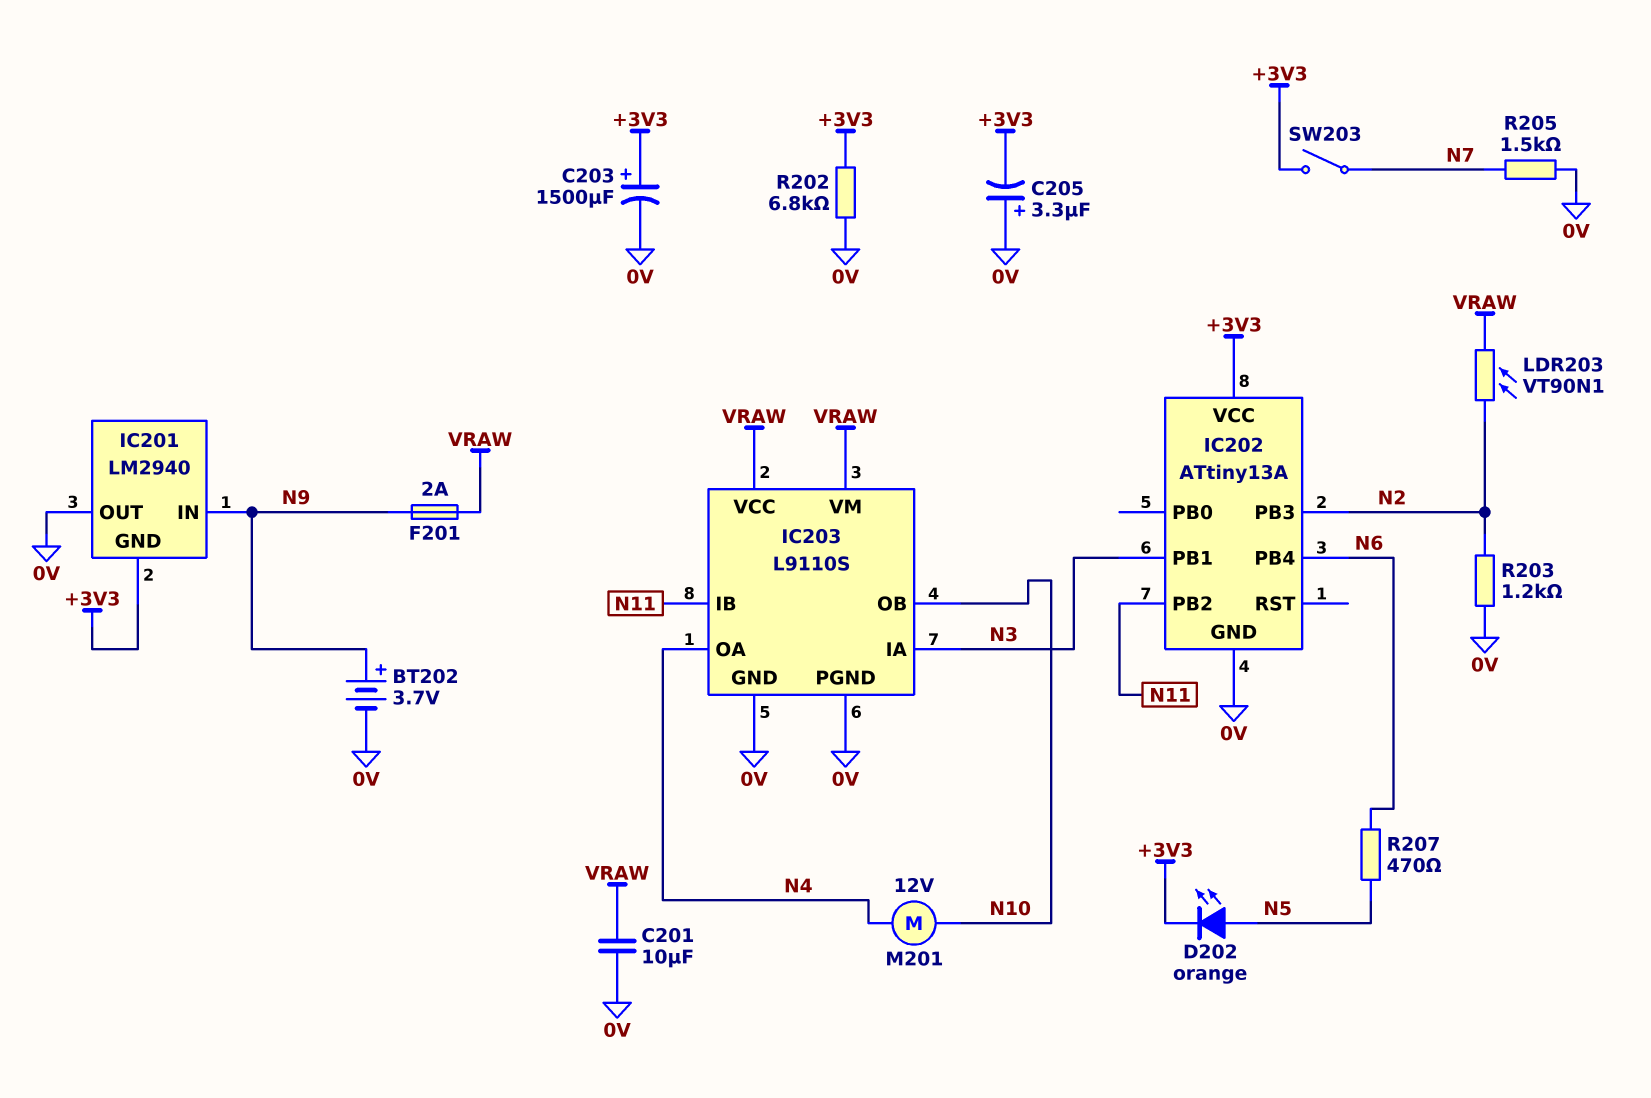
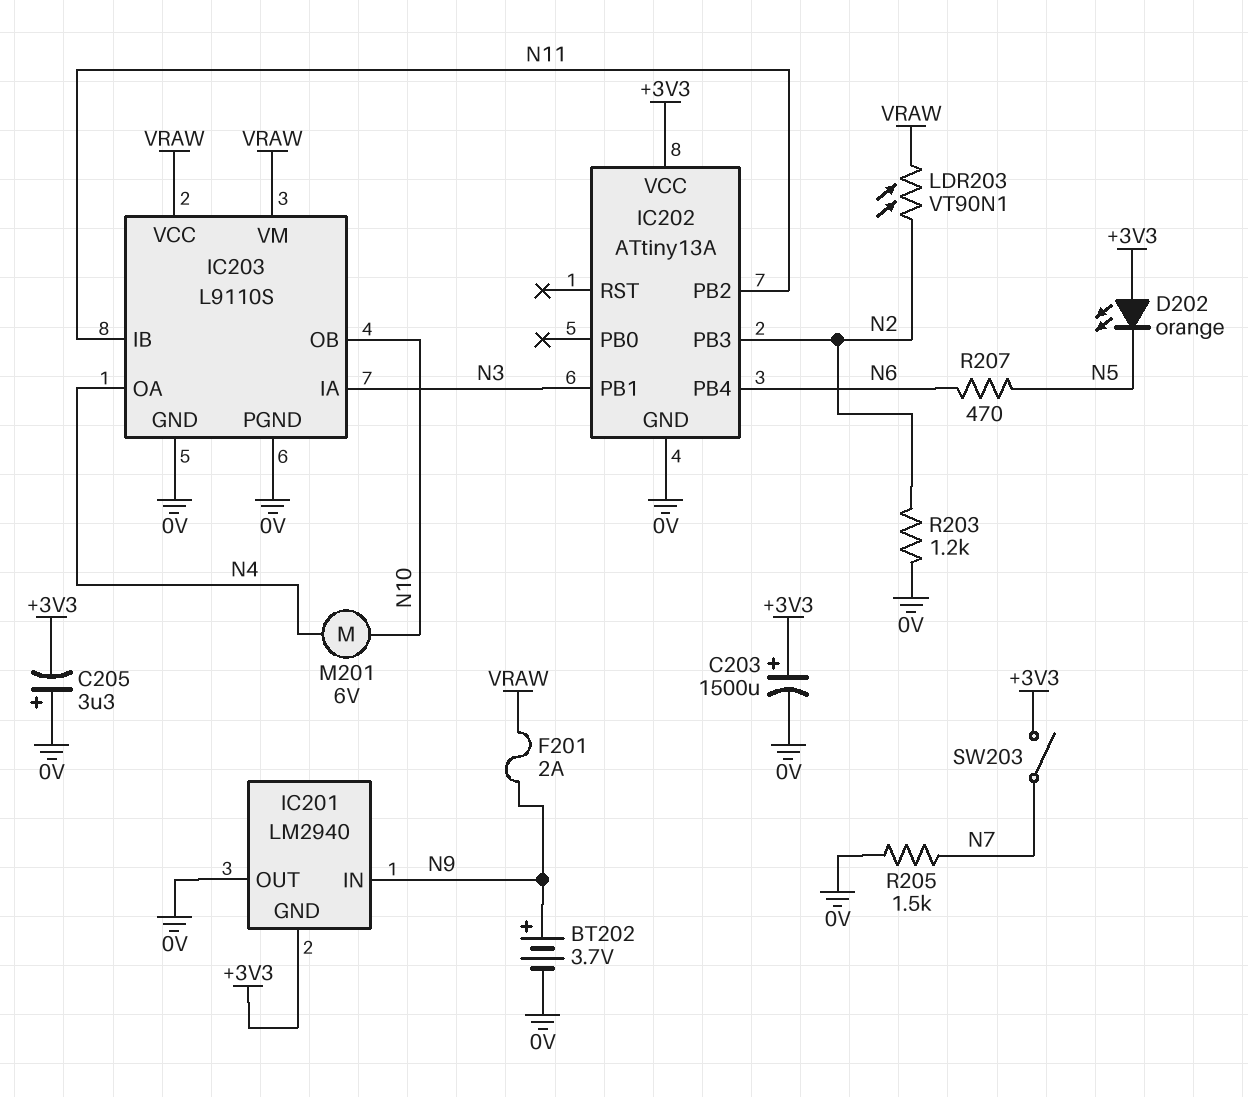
C201: 10uF (0V, VRAW) -> none
D202: LED orange (A N5, K +3V3) -> LED orange (A +3V3, K N5)
M201: motor 12V (N4, N10) -> motor 6V (N4, N10)
R202: 6.8k (+3V3, 0V) -> none

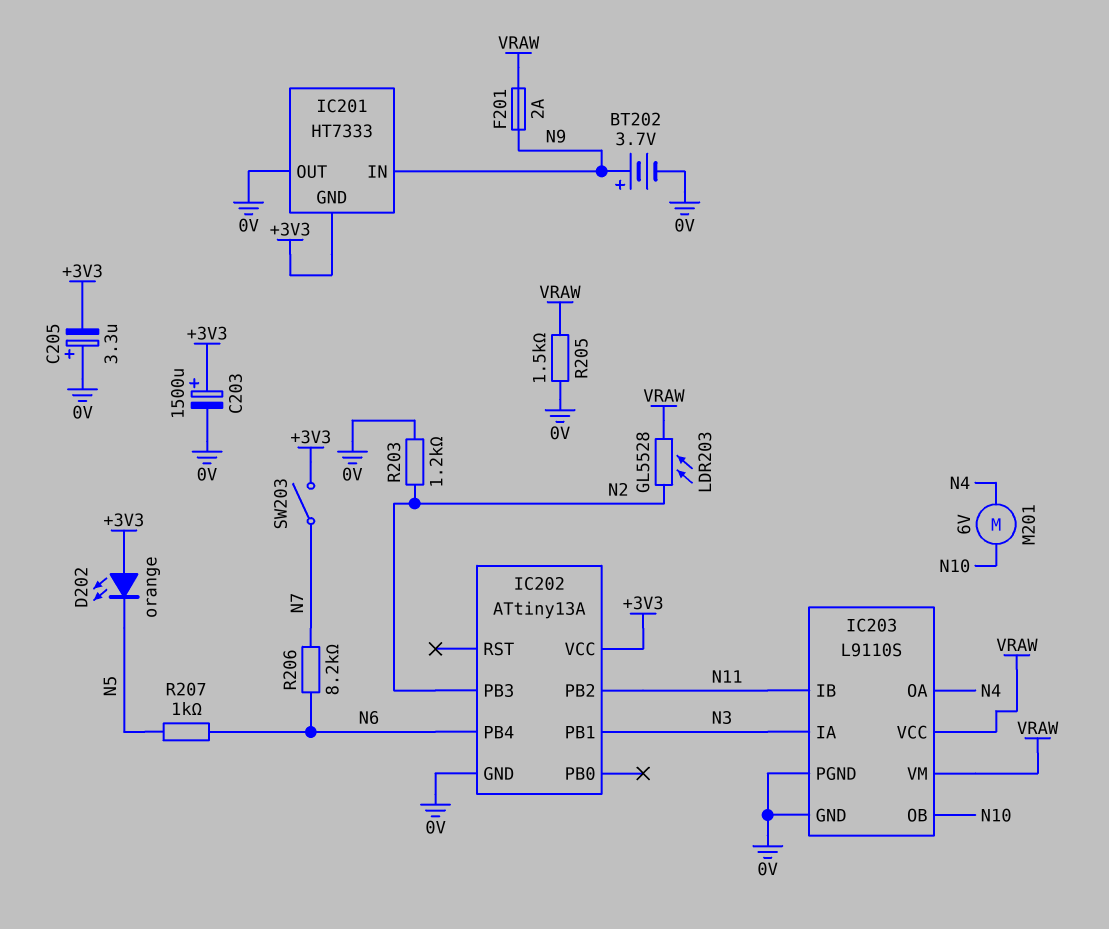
IC201: LM2940 -> HT7333
LDR203: VT90N1 (N2, VRAW) -> GL5528 (N2, VRAW)
R205: 1.5k (0V, N7) -> 1.5k (0V, VRAW)
R206: none -> 8.2k (N6, N7)
R207: 470 (N5, N6) -> 1k (N5, N6)

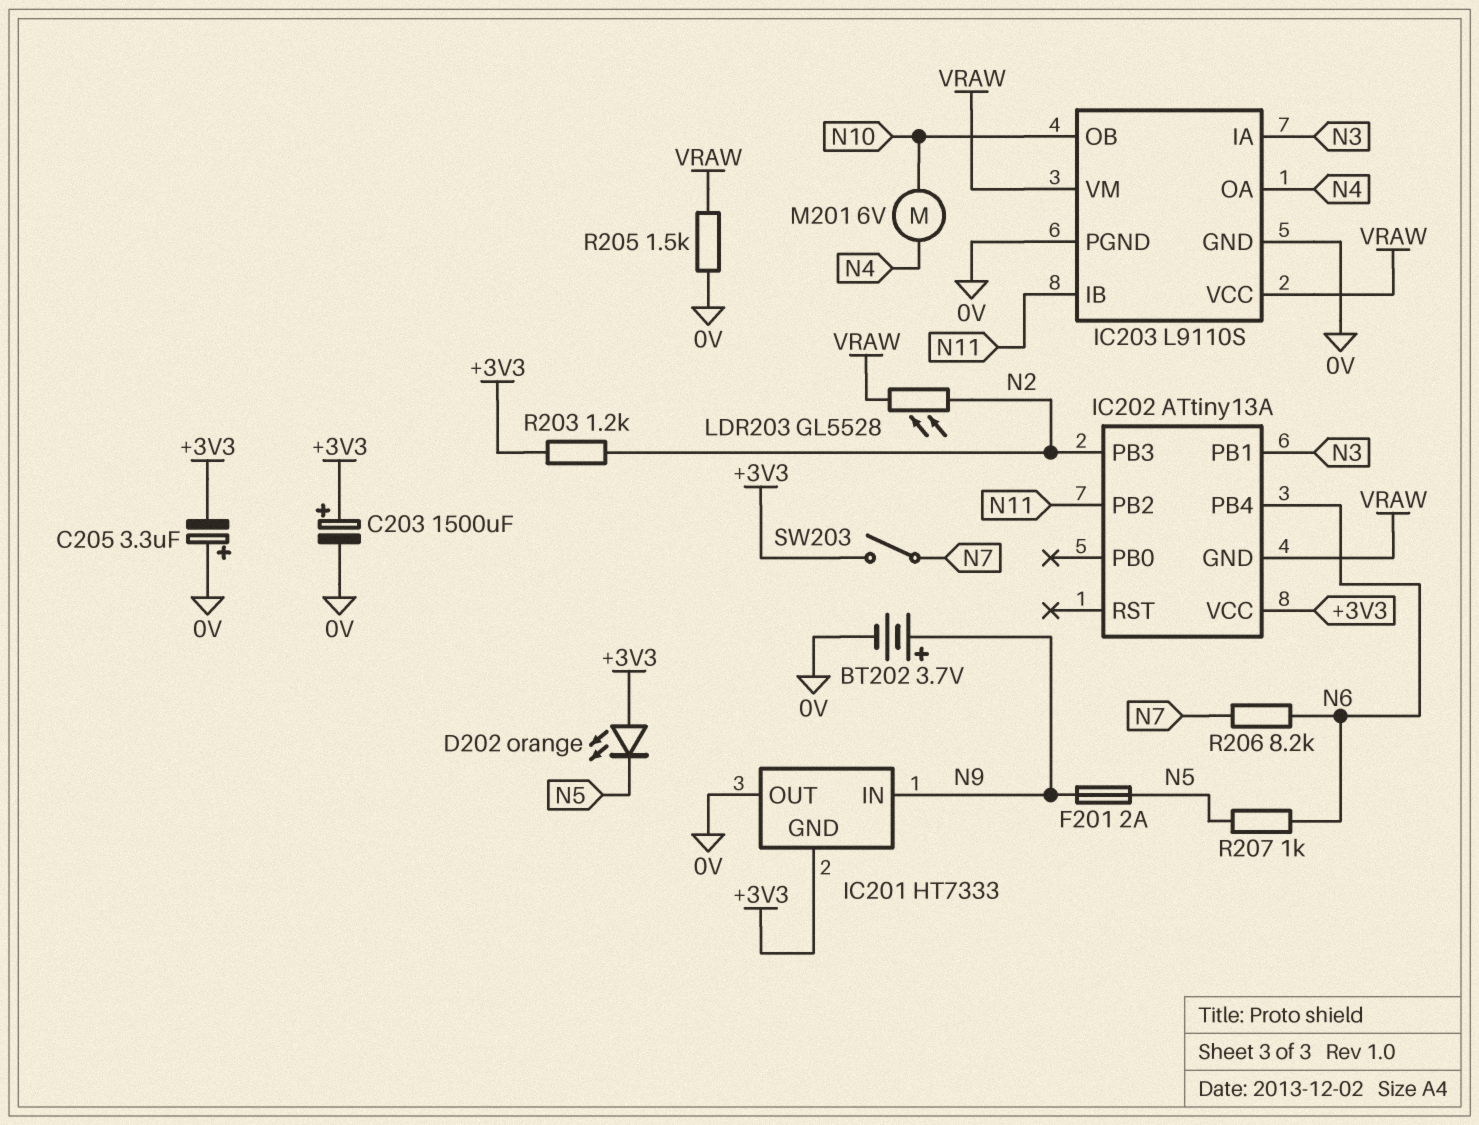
F201: 2A (N9, VRAW) -> 2A (N5, N9)
IC202 pin GND: 0V -> VRAW
R203: 1.2k (0V, N2) -> 1.2k (+3V3, N2)

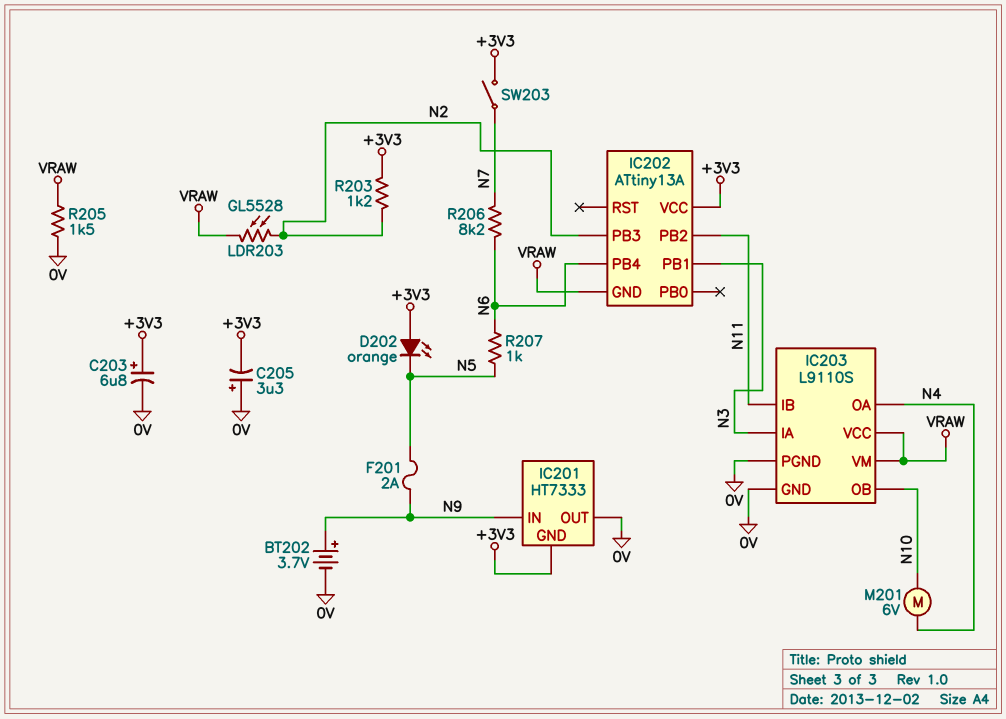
C203: 1500uF (plus +3V3, minus 0V) -> 6.8uF (plus +3V3, minus 0V)

